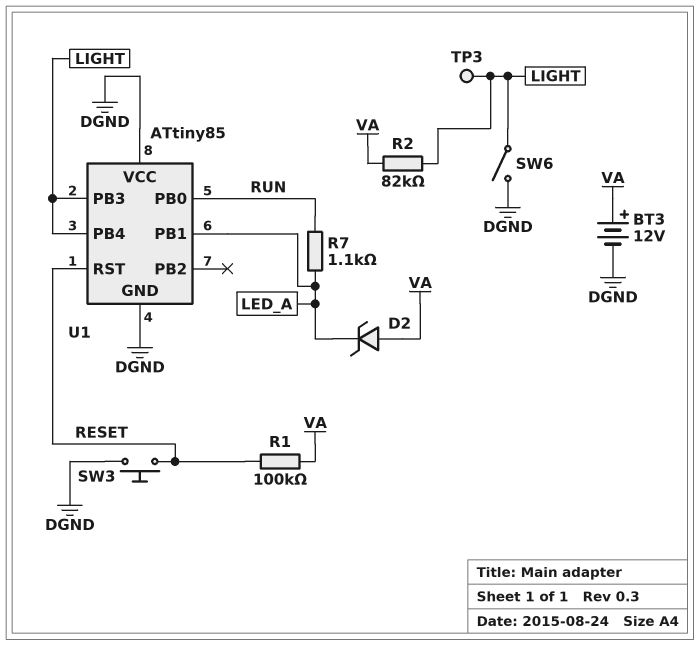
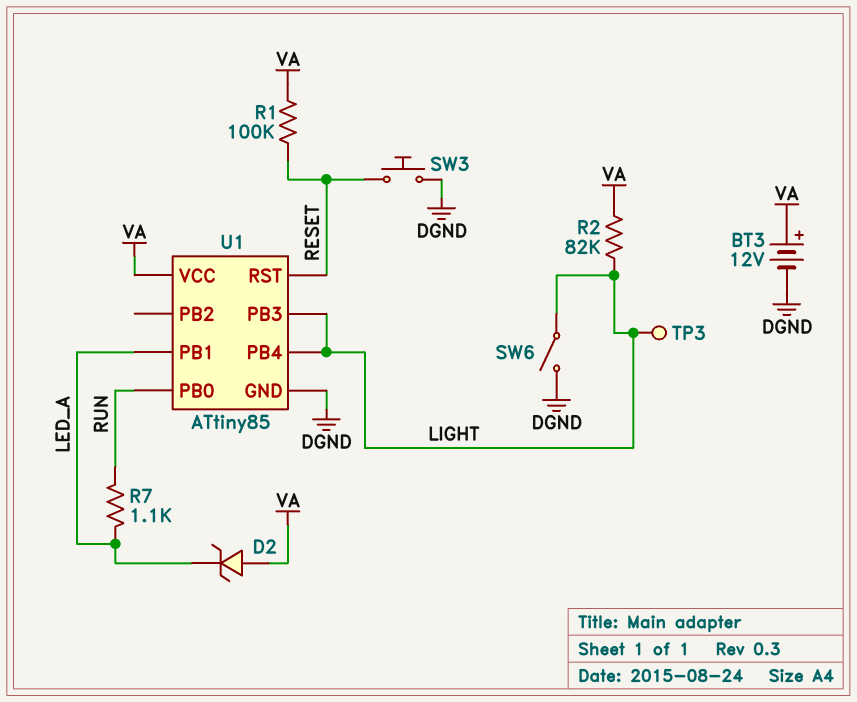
U1 pin VCC: DGND -> VA

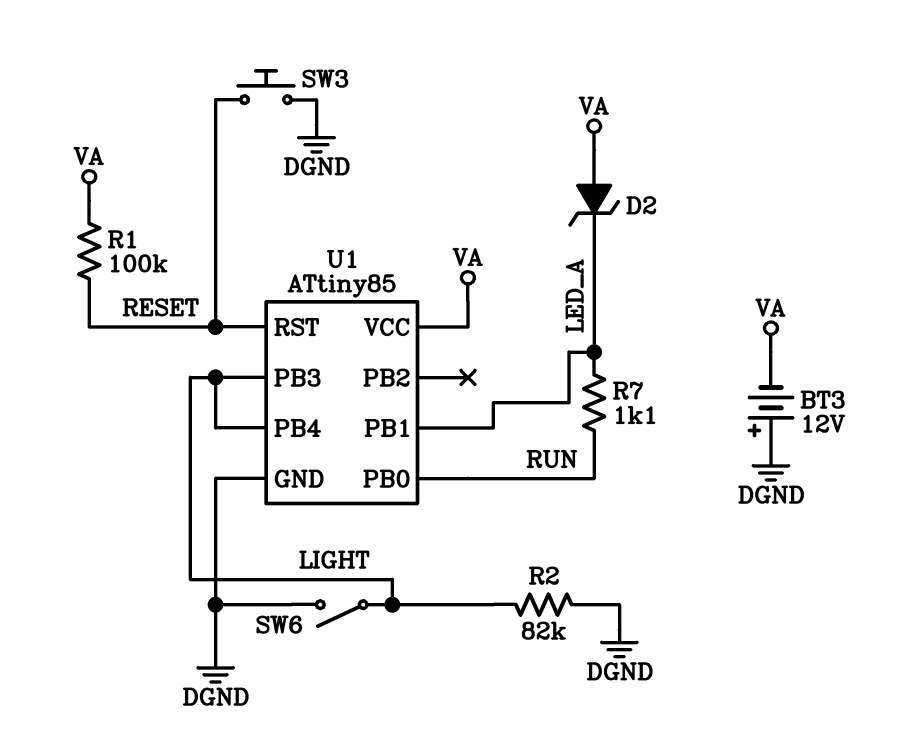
BT3: 12V (plus VA, minus DGND) -> 12V (plus DGND, minus VA)
R2: 82k (LIGHT, VA) -> 82k (DGND, LIGHT)
TP3: test point (LIGHT) -> none

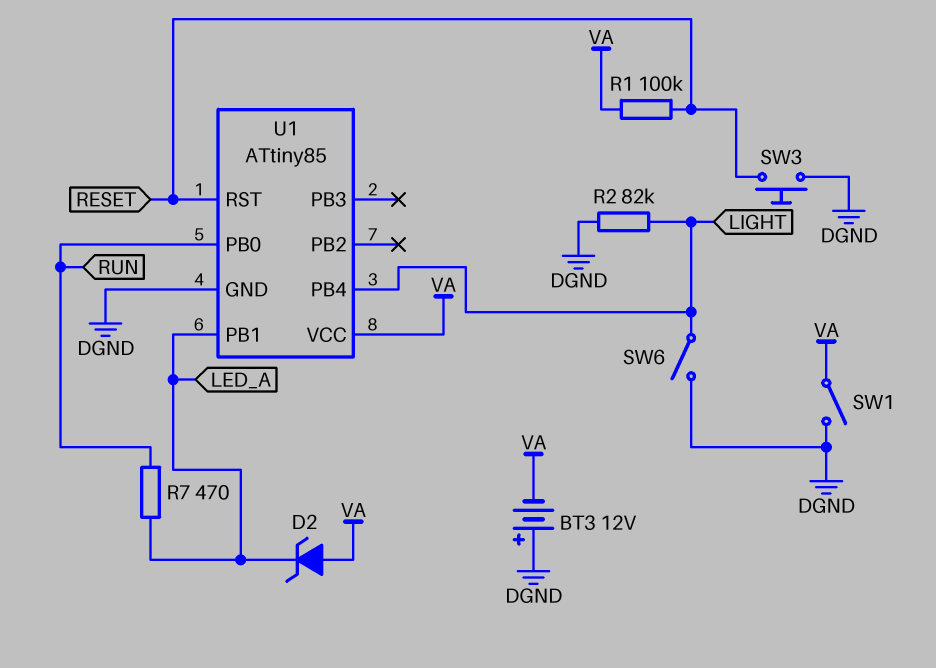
R7: 1.1k (LED_A, RUN) -> 470 (LED_A, RUN)
SW1: none -> switch (DGND, VA)
U1 pin PB3: LIGHT -> none

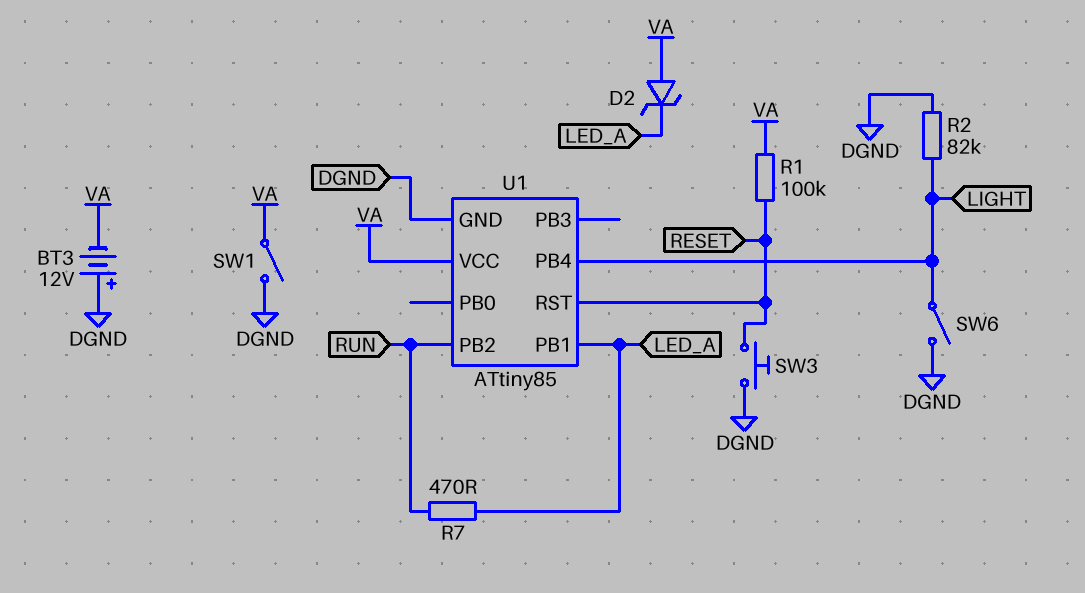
U1 pin PB0: RUN -> none
U1 pin PB2: none -> RUN

